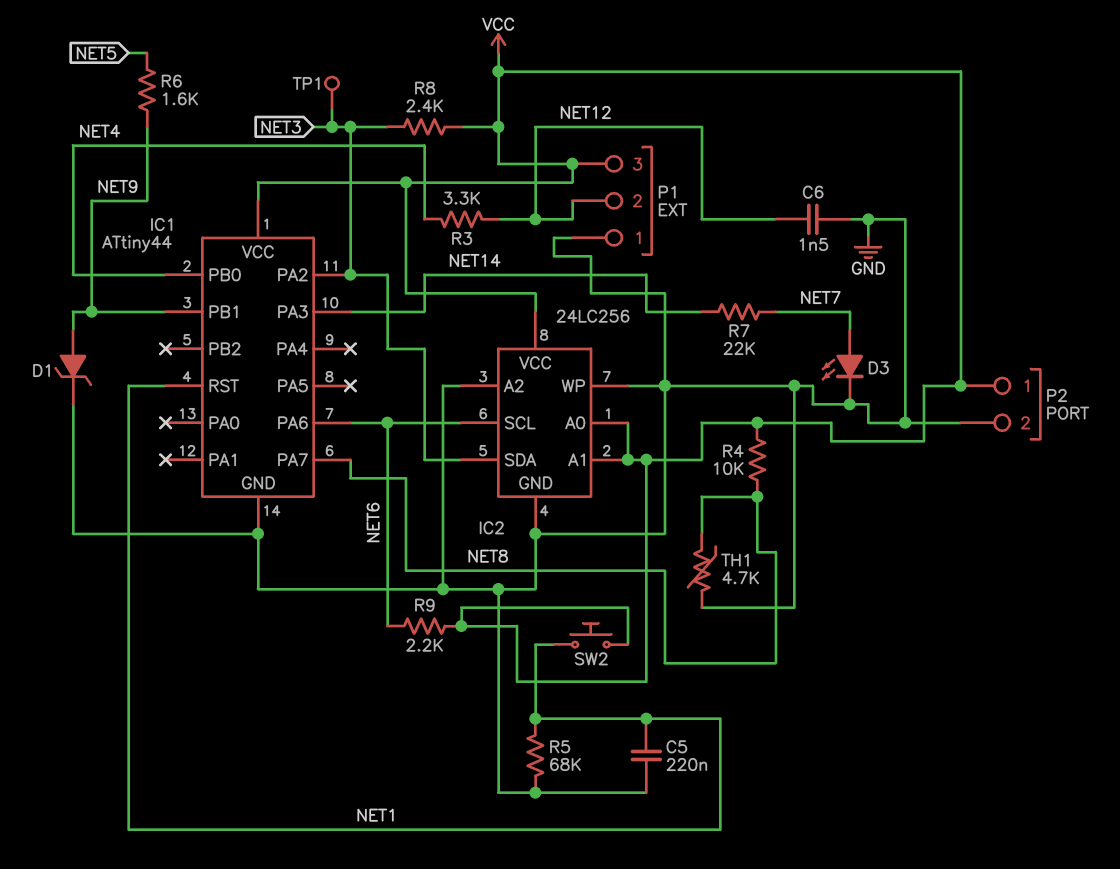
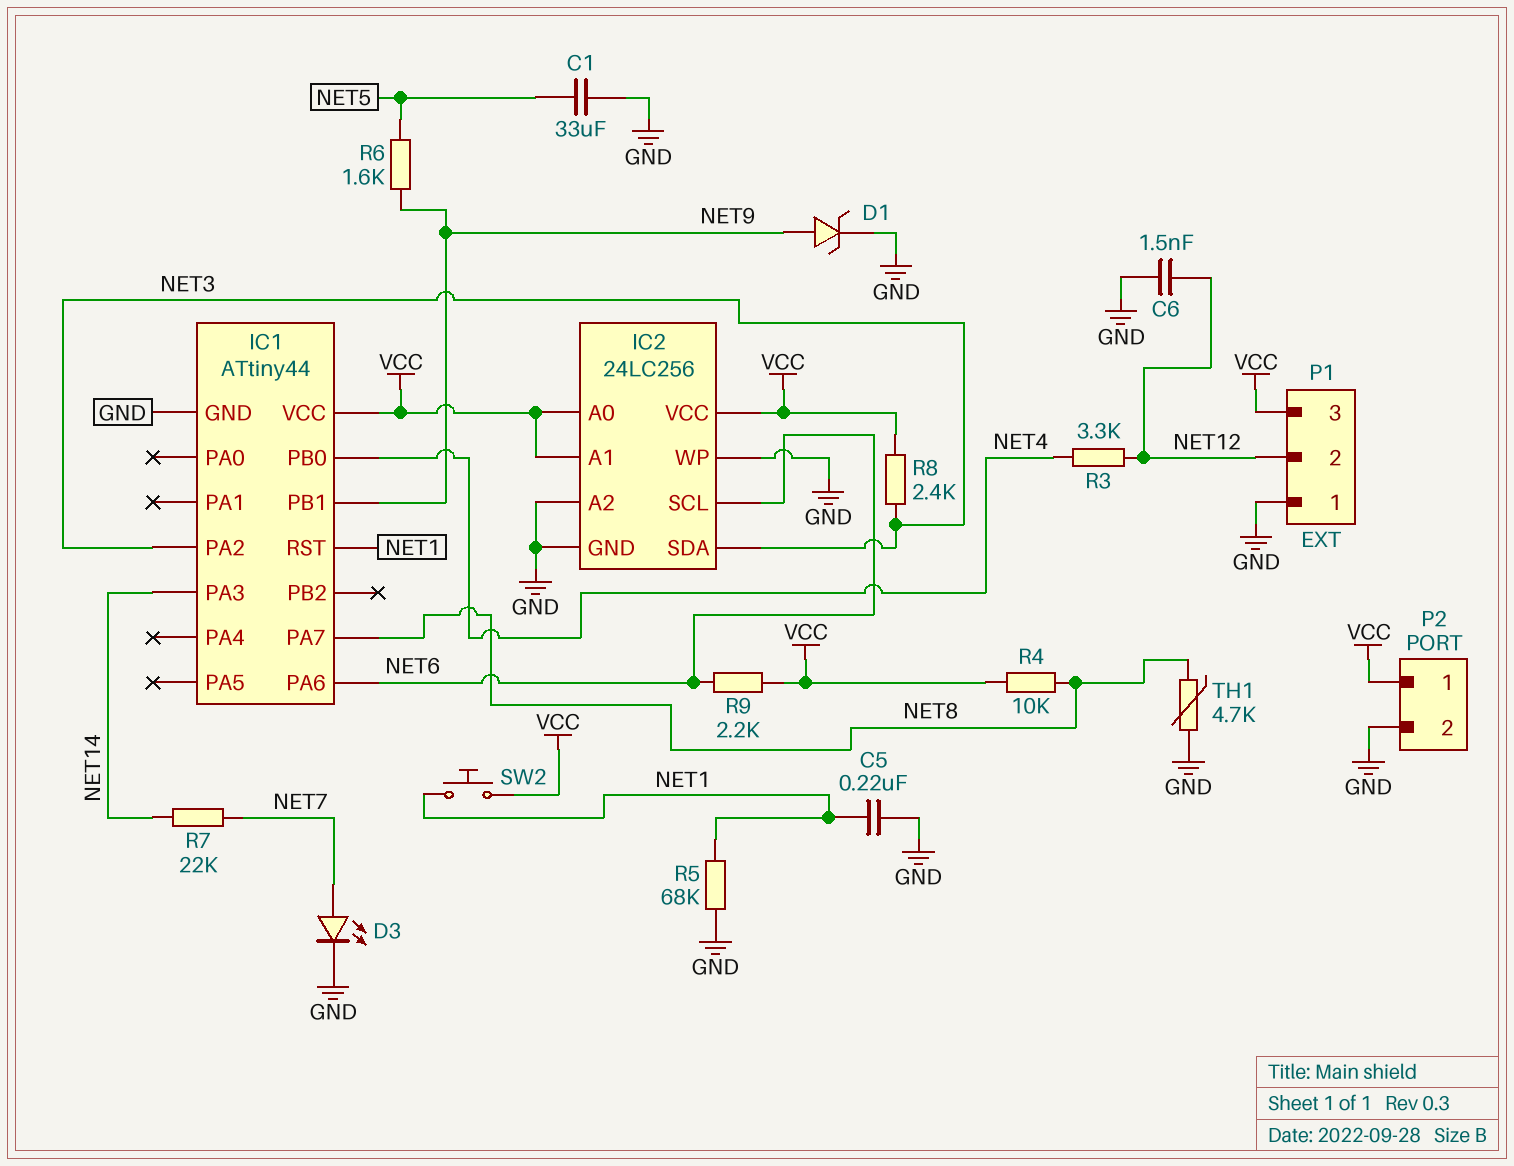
C1: none -> 33uF (GND, NET5)
TP1: test point (NET3) -> none

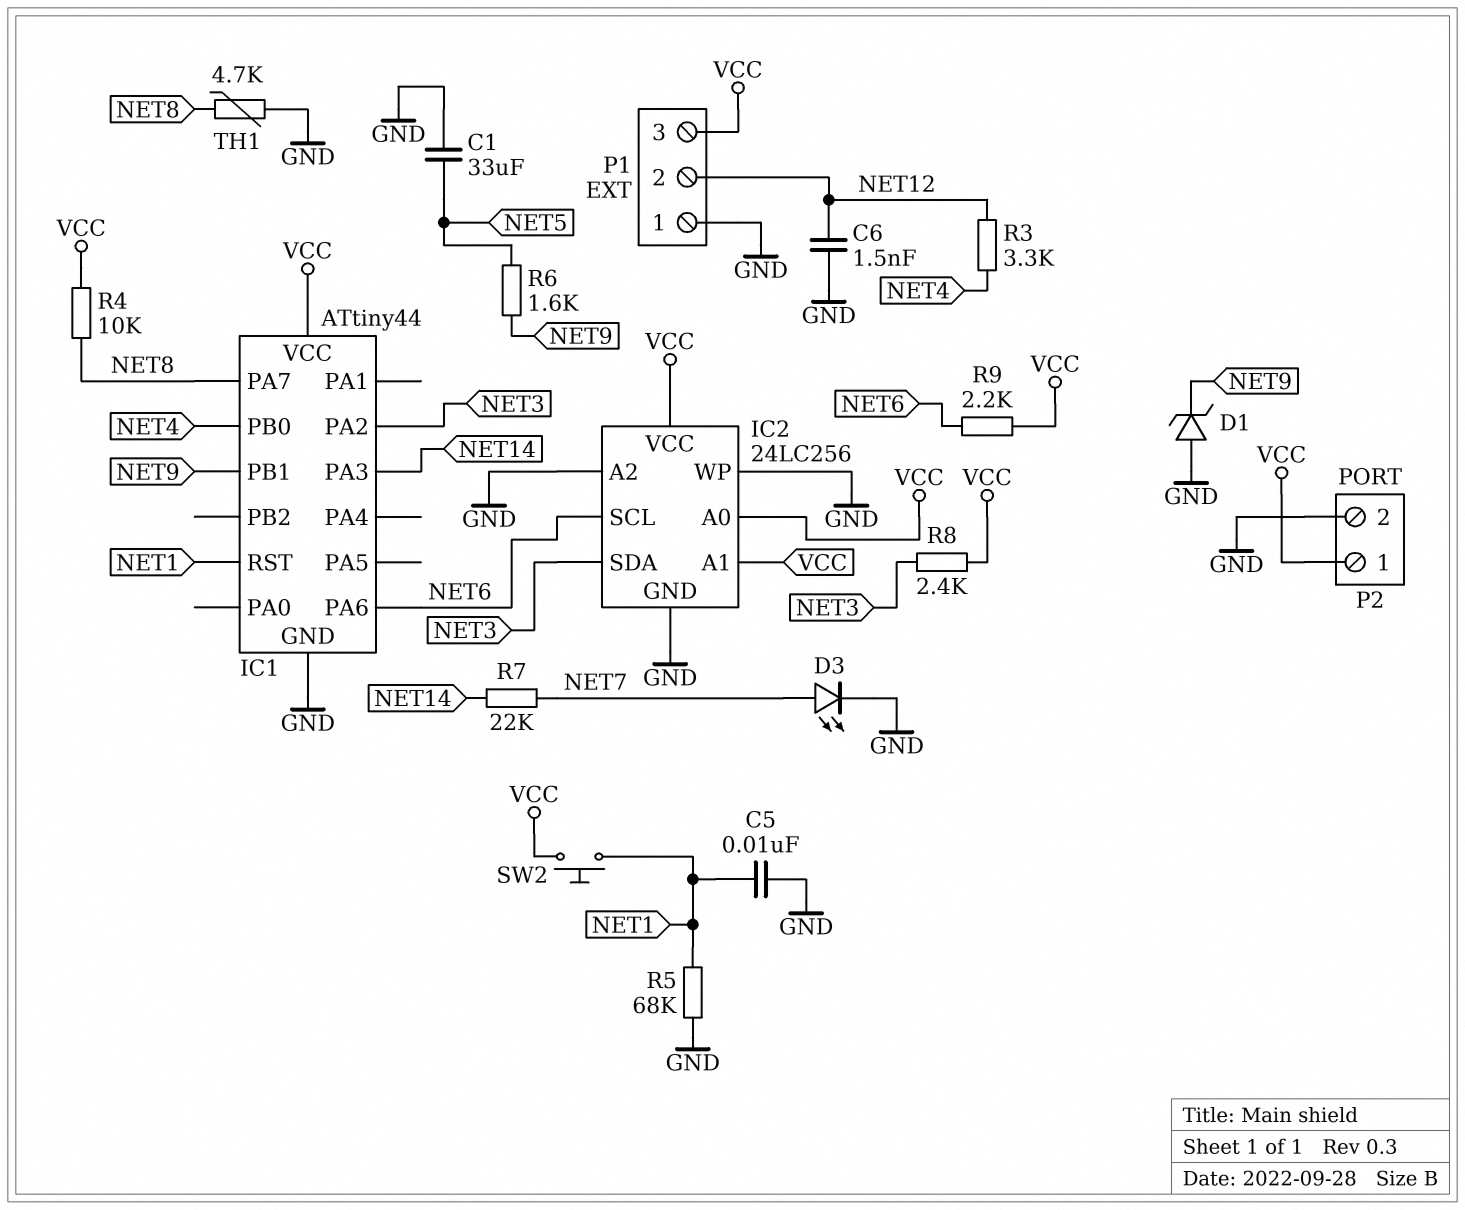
C5: 220nF (GND, NET1) -> 10nF (GND, NET1)
D1: zener (A NET9, K GND) -> zener (A GND, K NET9)

